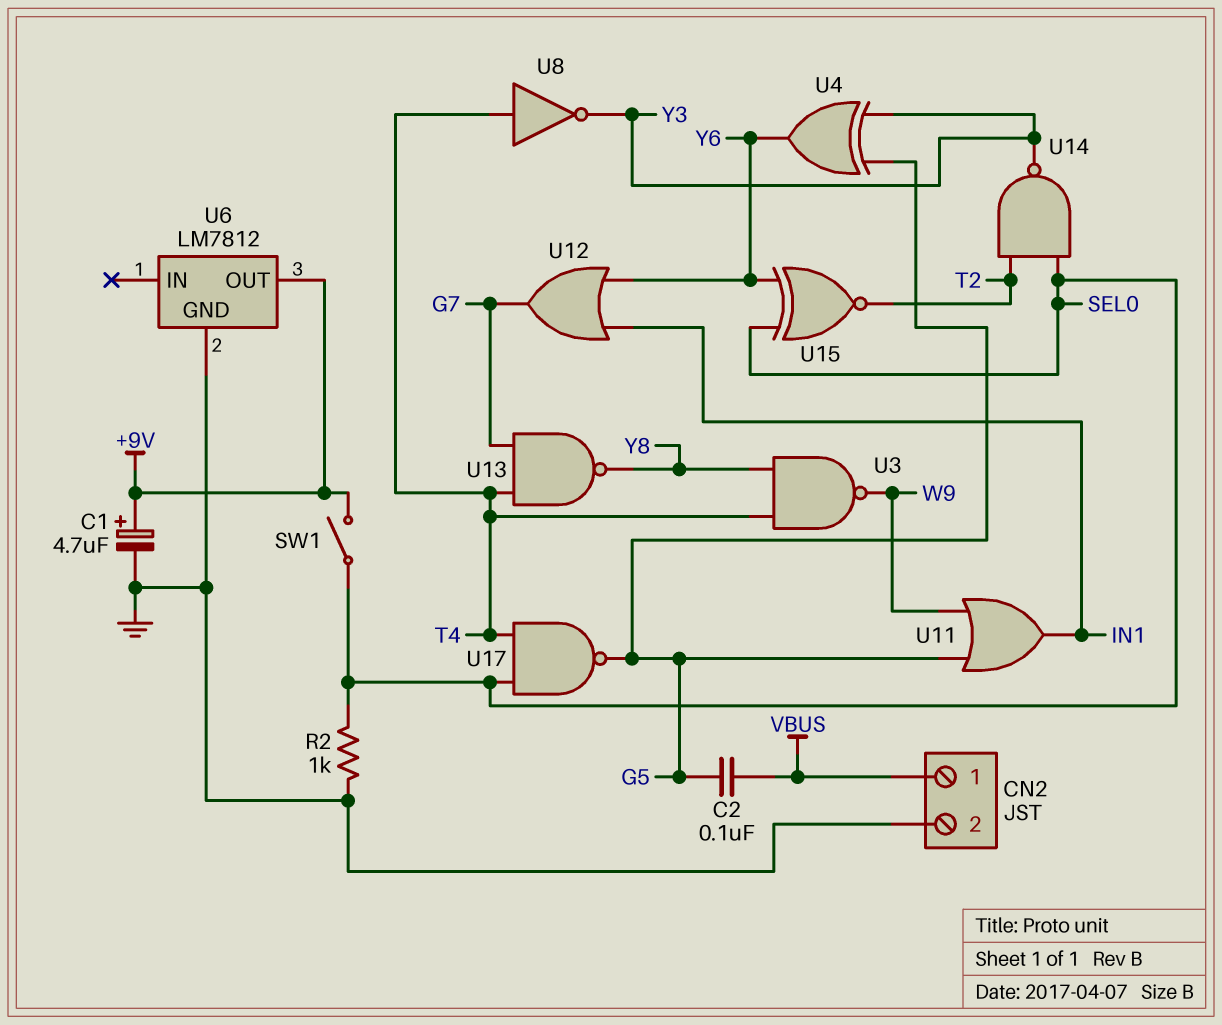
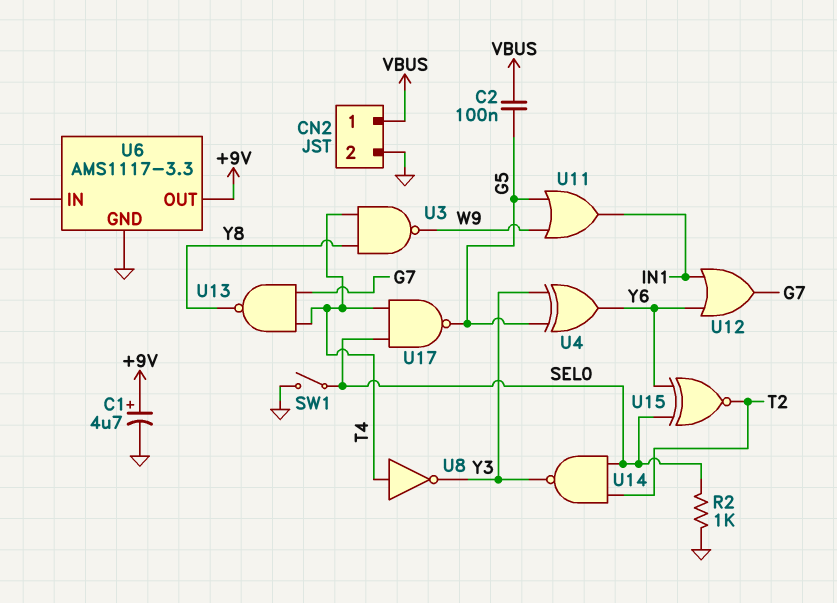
SW1: switch (+9V, SEL0) -> switch (GND, SEL0)
U6: LM7812 -> AMS1117-3.3

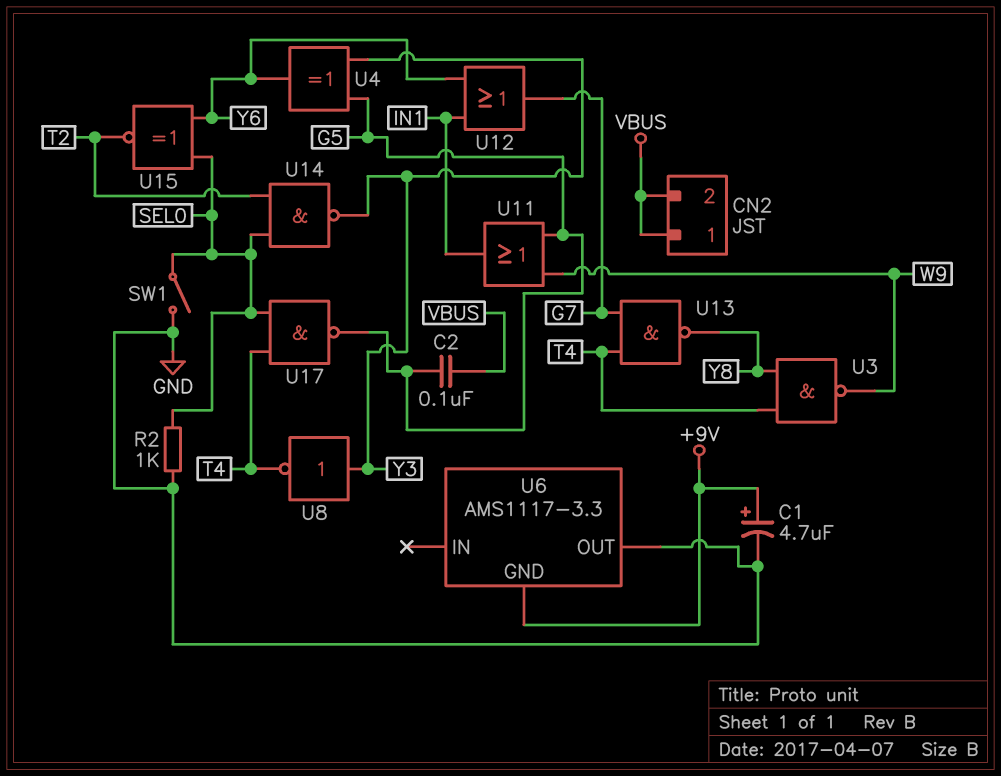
CN2 pin 2: GND -> VBUS
U6 pin GND: GND -> +9V
U6 pin OUT: +9V -> GND
U8: NOT (in T4, out Y3) -> NOT (in Y3, out T4)

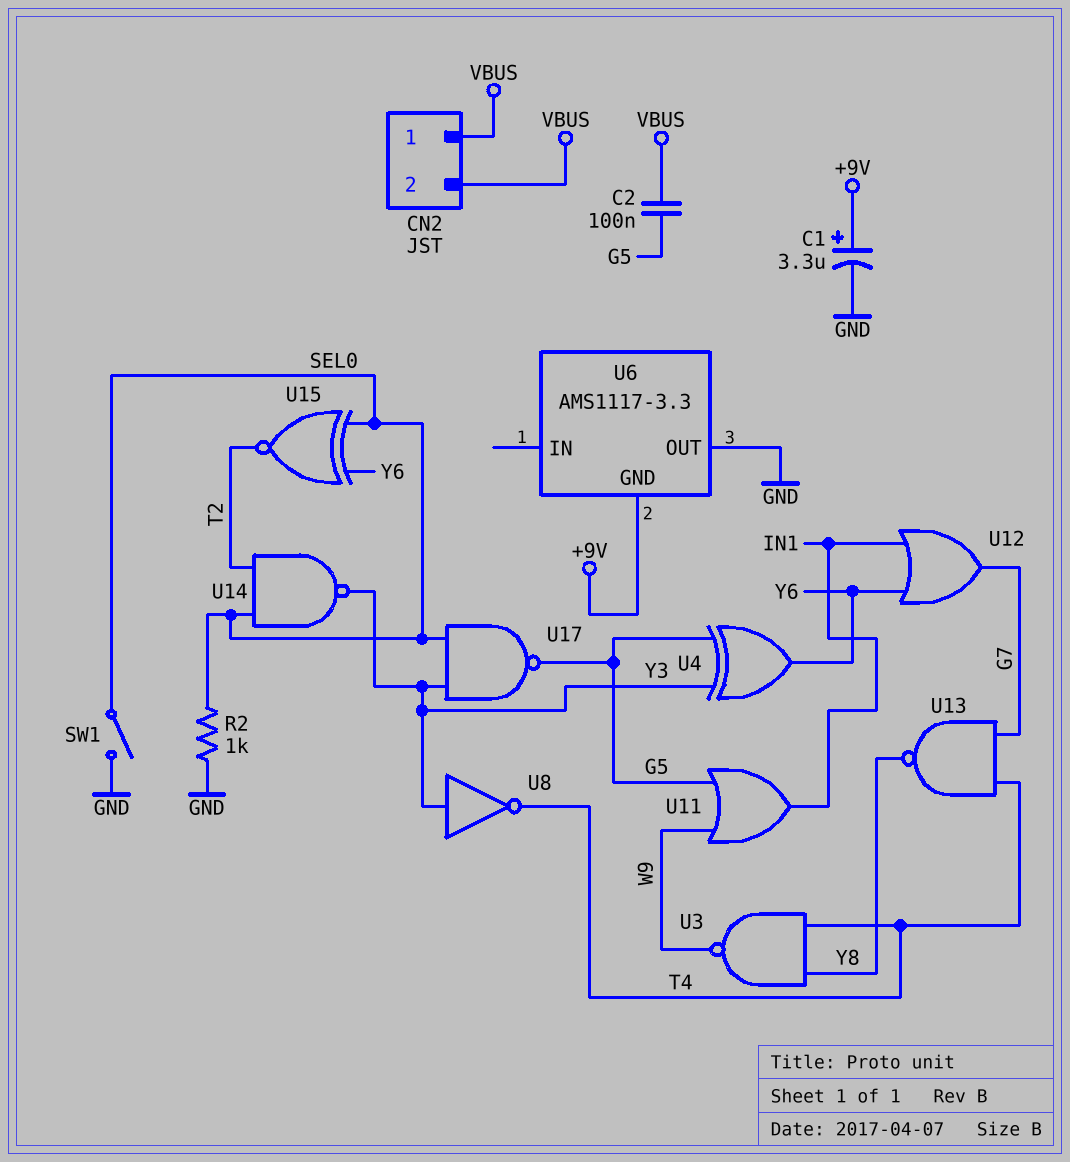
C1: 4.7uF (plus +9V, minus GND) -> 3.3uF (plus +9V, minus GND)
U17: NAND (in SEL0, in T4, out G5) -> NAND (in SEL0, in Y3, out G5)

